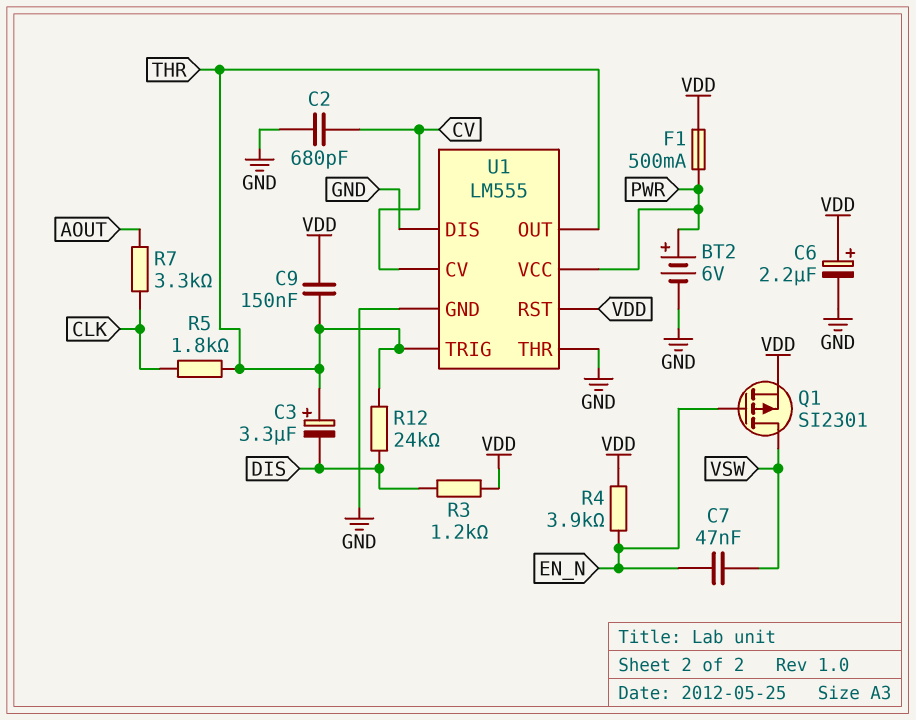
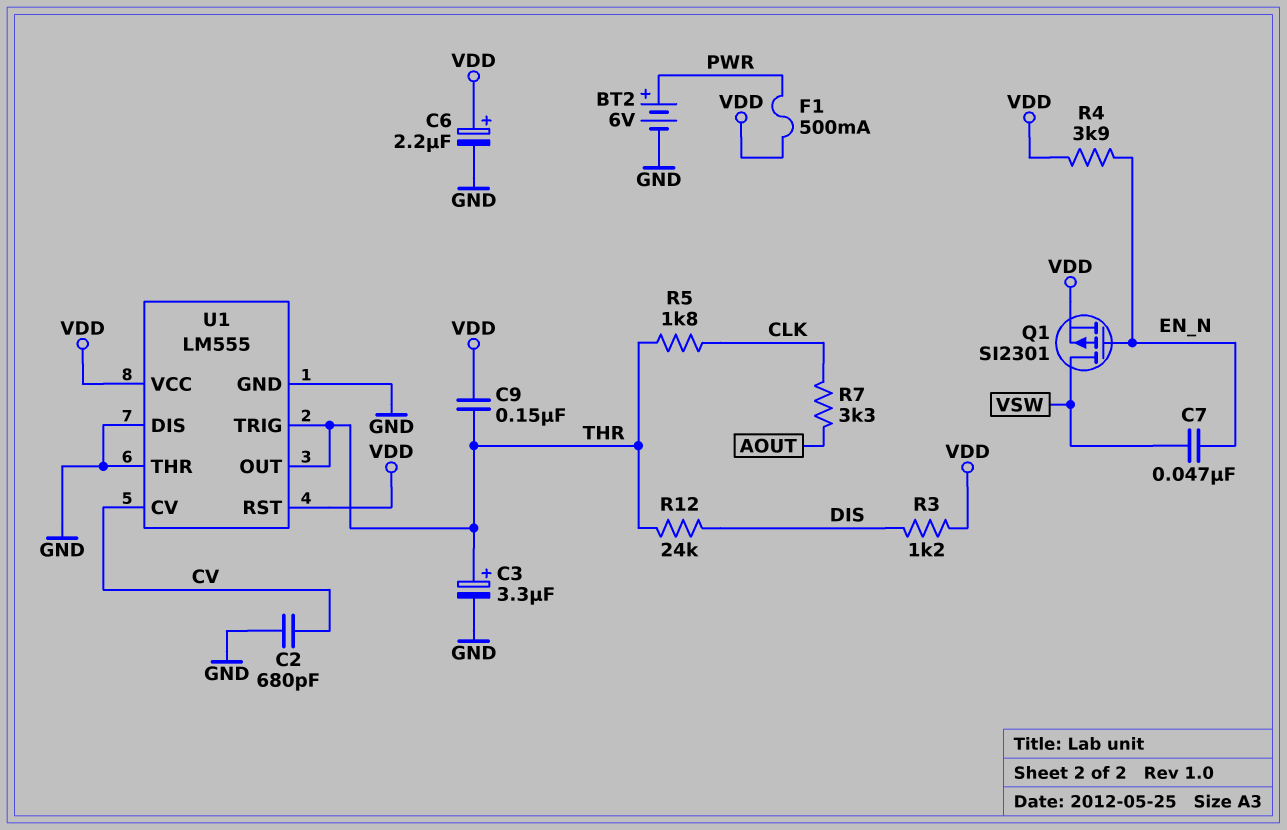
C3: 3.3uF (plus THR, minus DIS) -> 3.3uF (plus THR, minus GND)
U1 pin VCC: PWR -> VDD

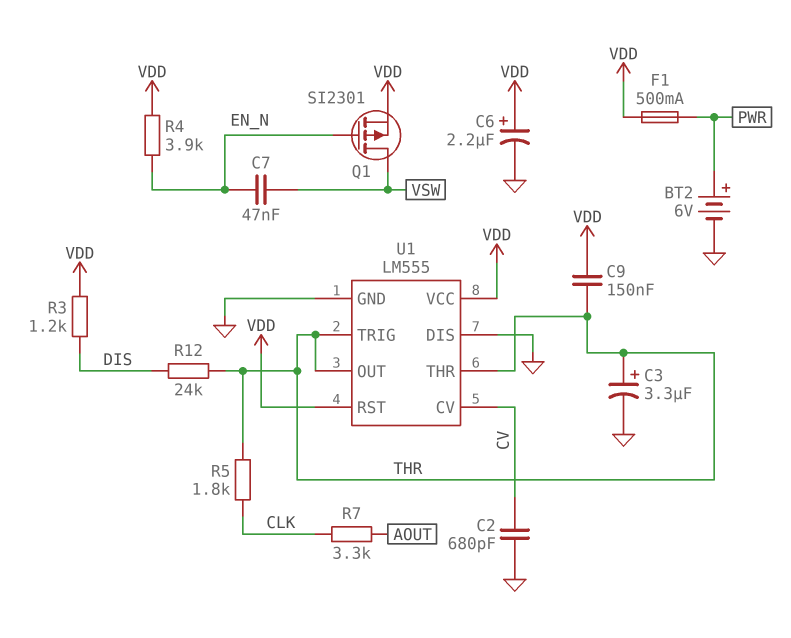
U1 pin THR: GND -> THR

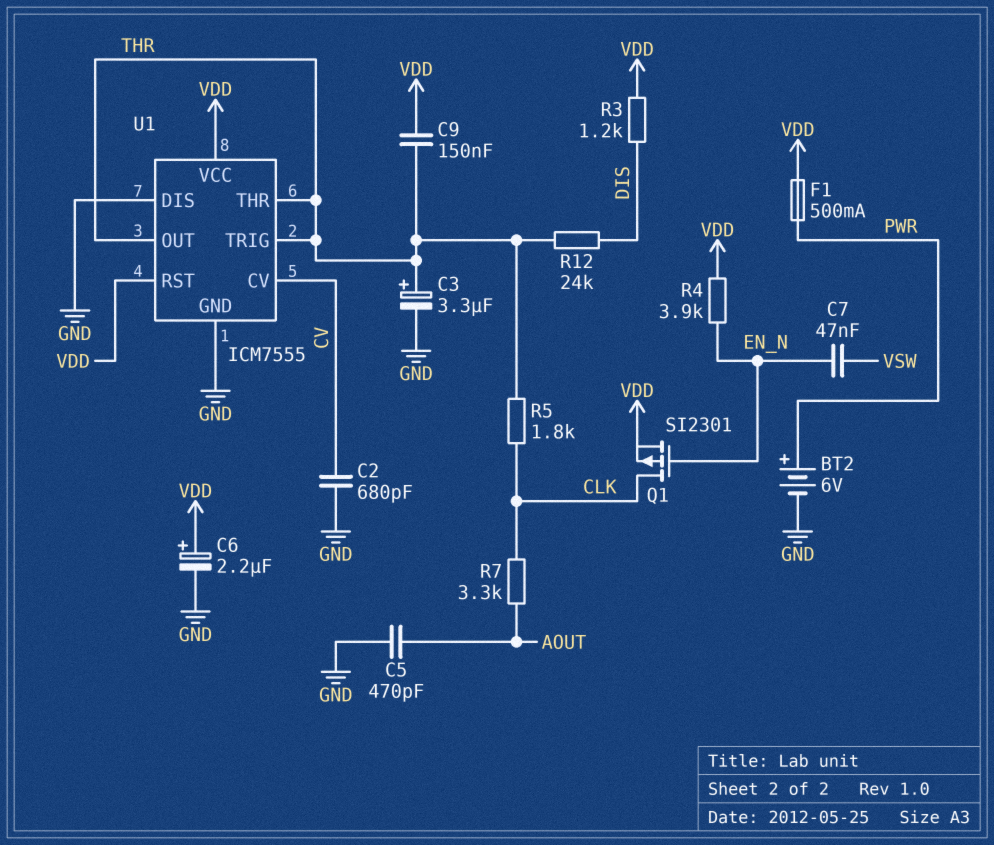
C5: none -> 470pF (AOUT, GND)
Q1: PMOS SI2301 (G EN_N, D VSW, S VDD) -> PMOS SI2301 (G EN_N, D CLK, S VDD)
U1: LM555 -> ICM7555

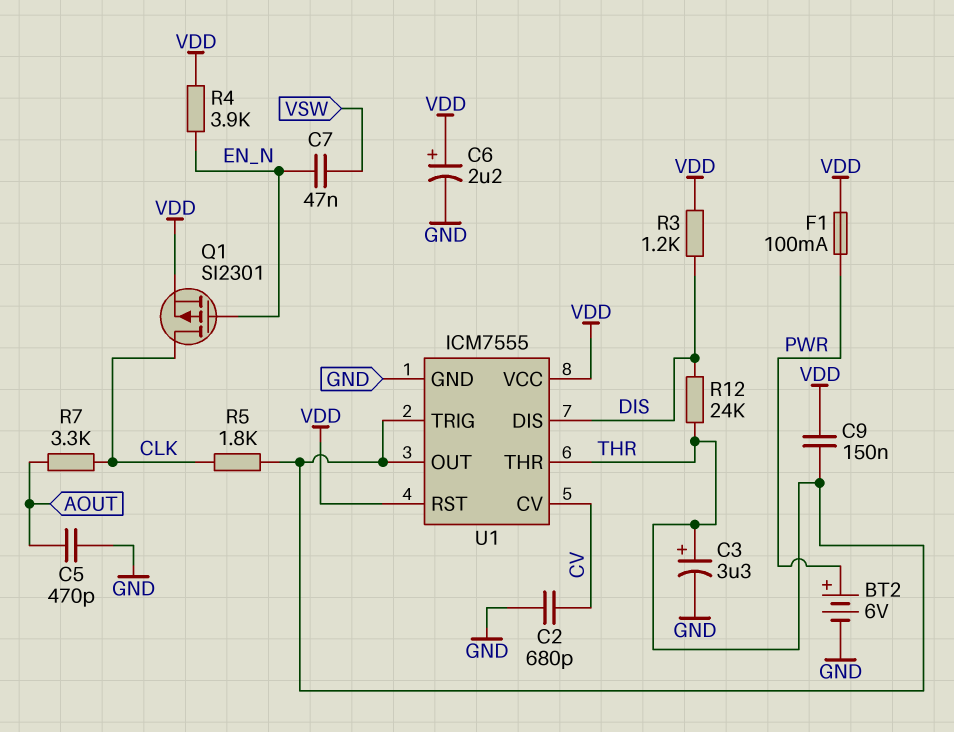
F1: 500mA (PWR, VDD) -> 100mA (PWR, VDD)
U1 pin DIS: GND -> DIS

